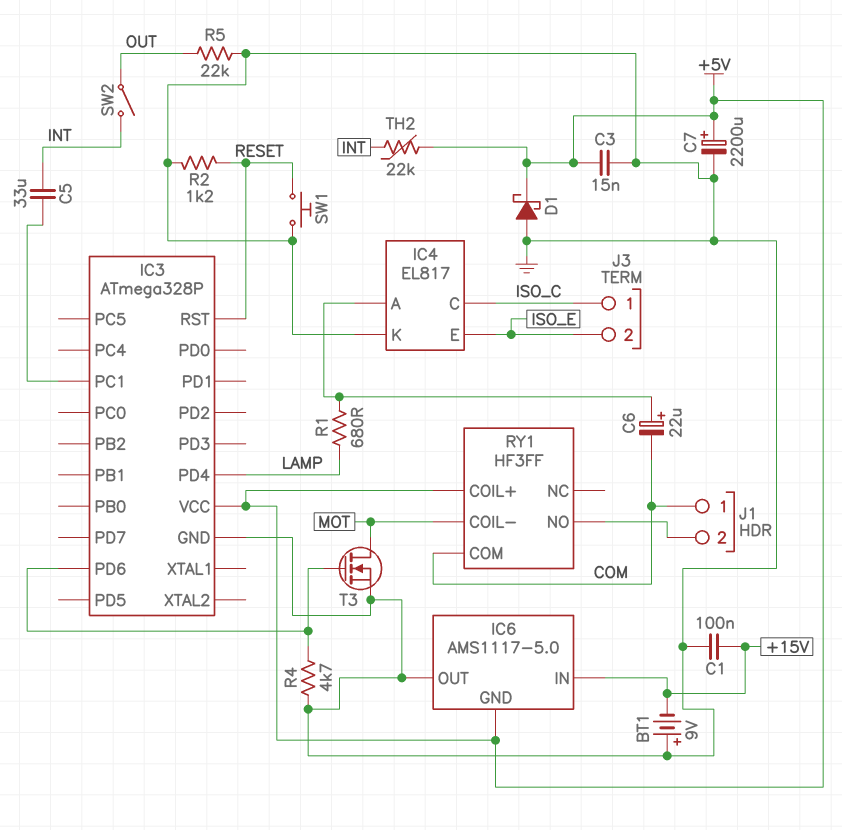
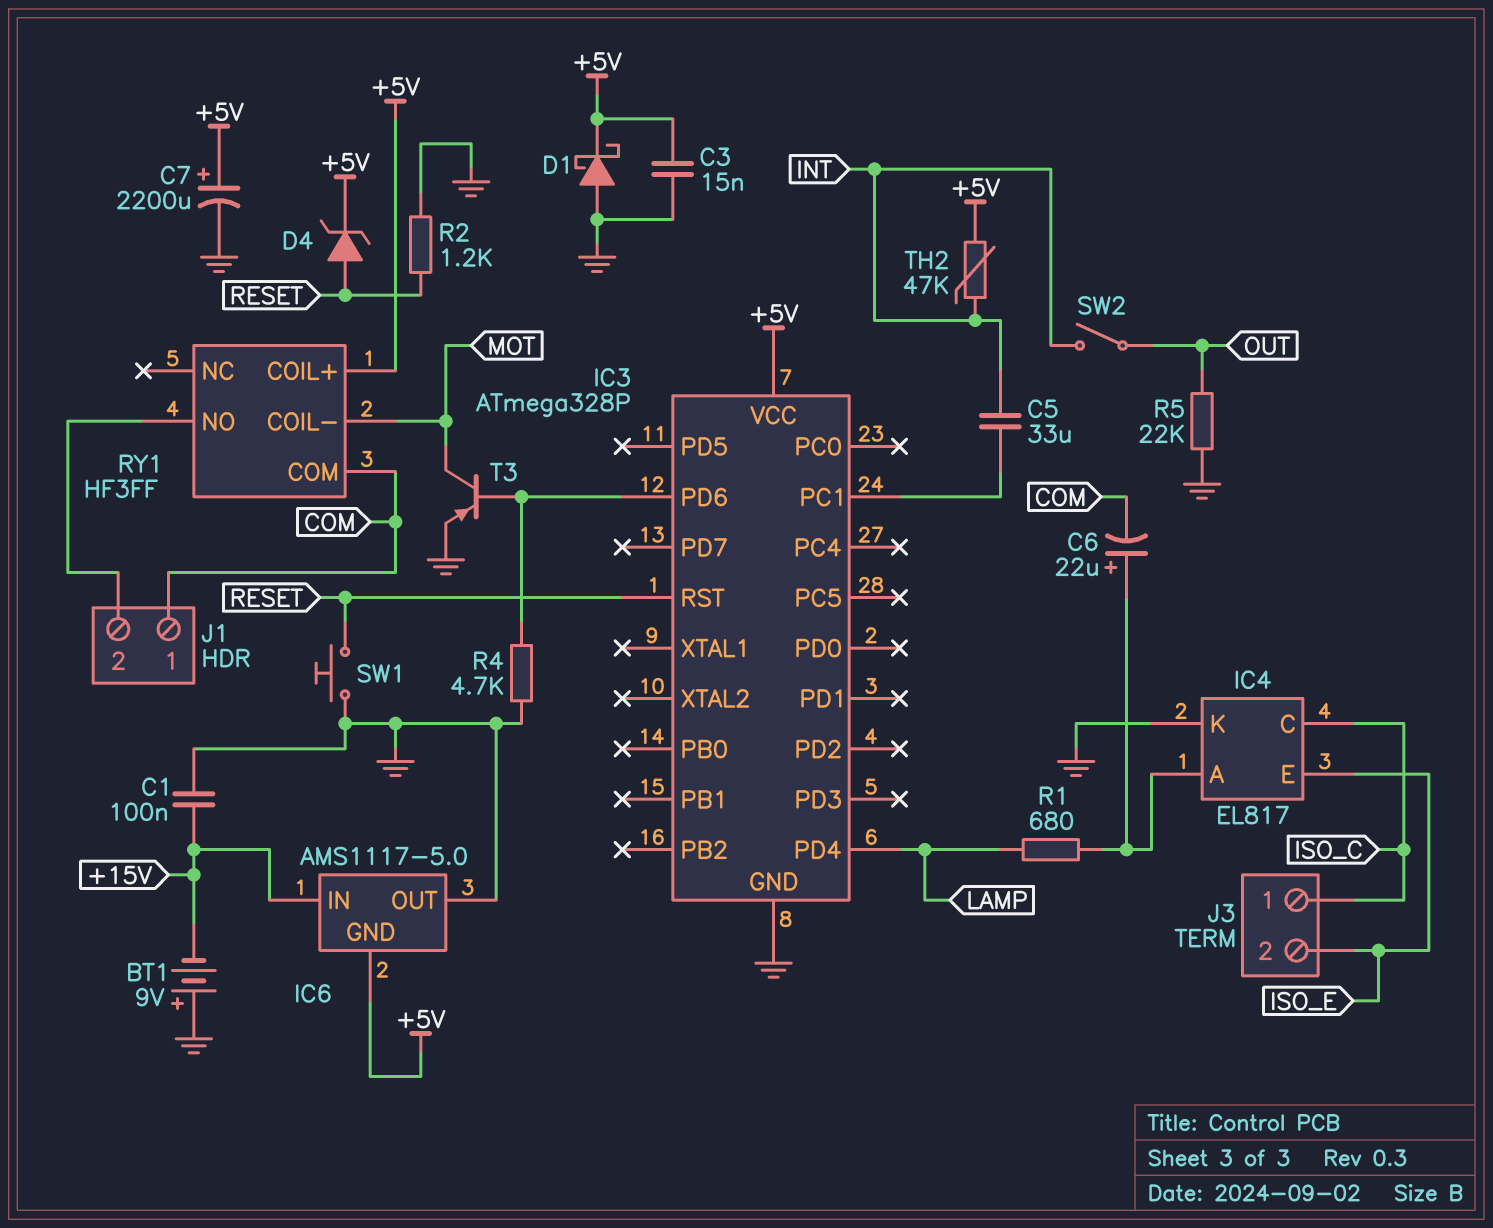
D4: none -> zener (A RESET, K +5V)
T3: NMOS (G IC3/PD6, D MOT, S GND) -> PNP (B IC3/PD6, C MOT, E GND)
TH2: 22k (+5V, INT) -> 47k (+5V, INT)

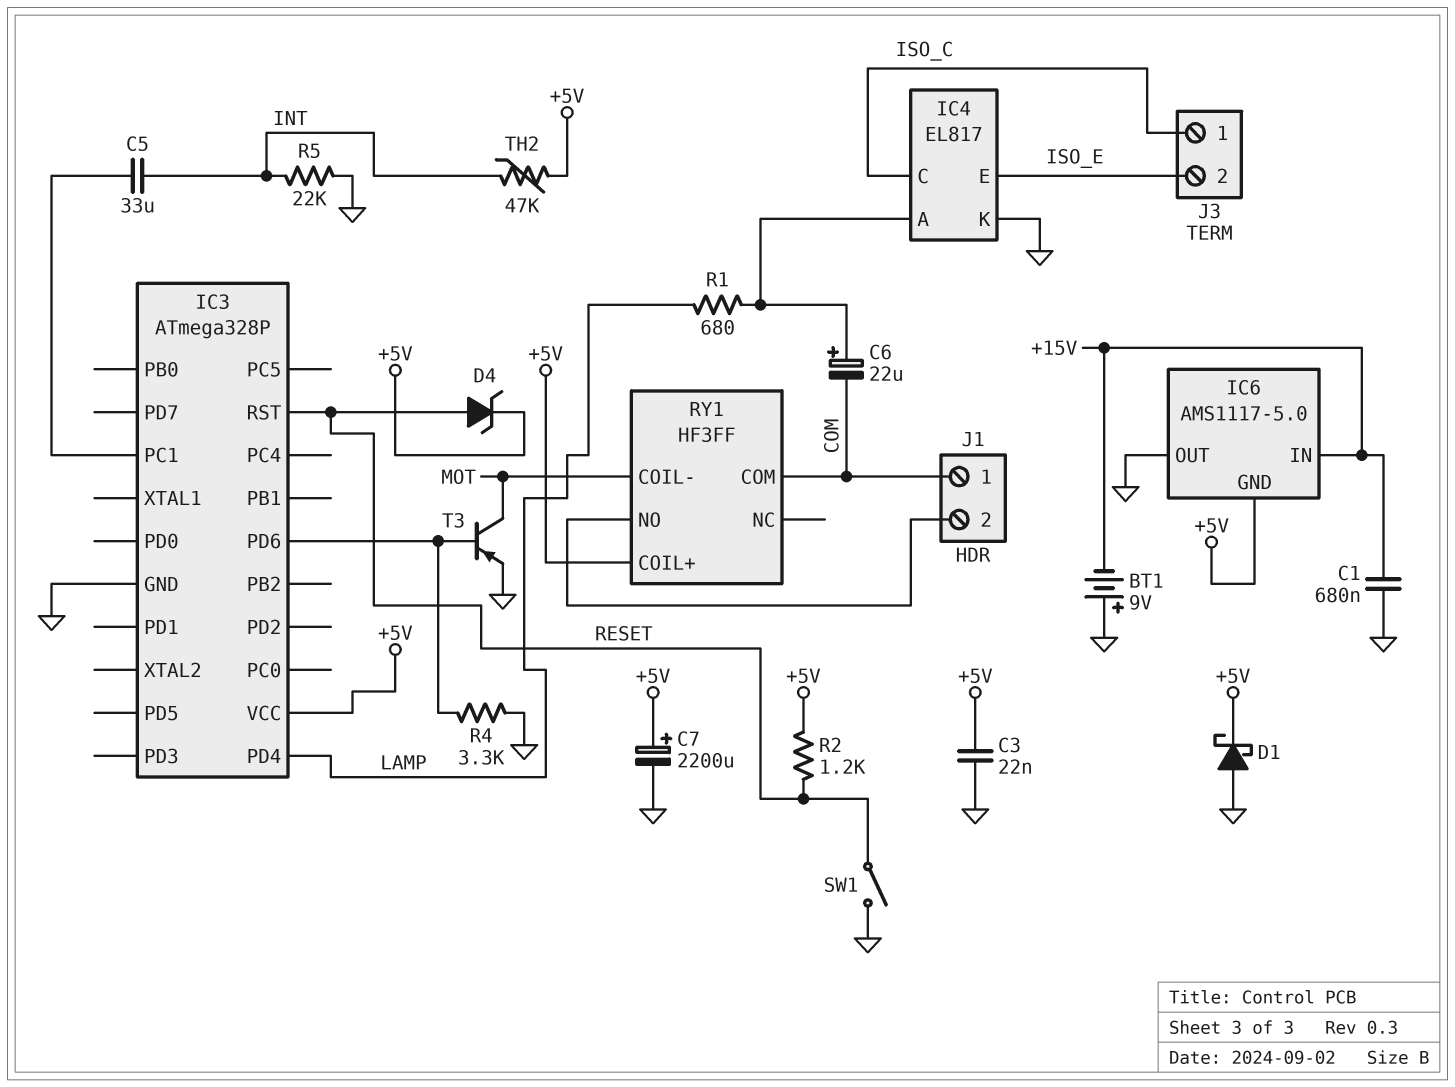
C1: 100nF (+15V, GND) -> 680nF (+15V, GND)
C3: 15nF (+5V, GND) -> 22nF (+5V, GND)
R2: 1.2k (GND, RESET) -> 1.2k (+5V, RESET)
R4: 4.7k (GND, IC3/PD6) -> 3.3k (GND, IC3/PD6)
R5: 22k (GND, OUT) -> 22k (GND, INT)
SW1: button (GND, RESET) -> switch (GND, RESET)
SW2: switch (INT, OUT) -> none

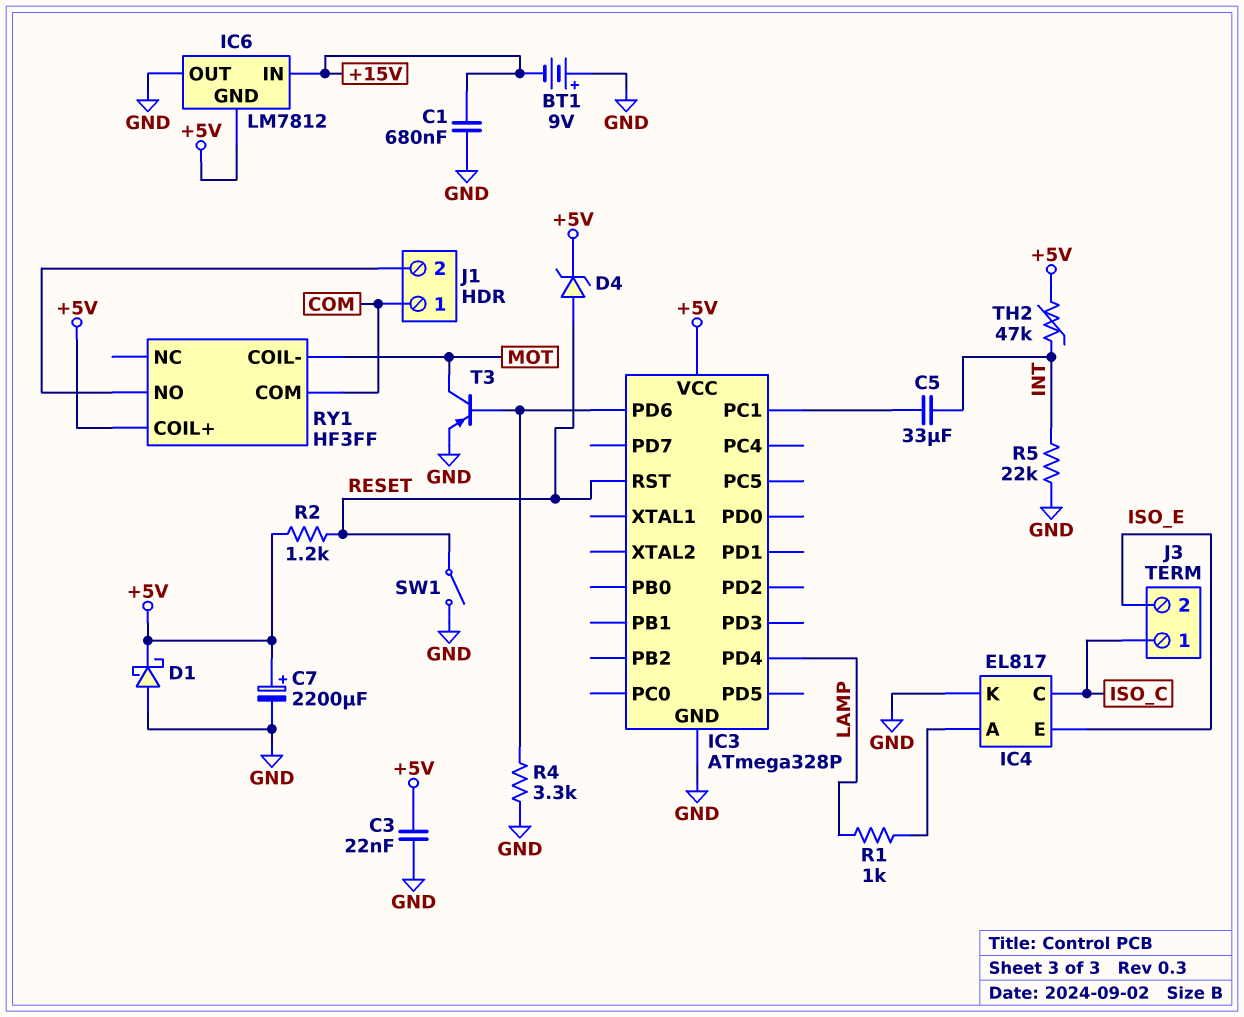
C6: 22uF (plus IC4/A, minus COM) -> none
IC6: AMS1117-5.0 -> LM7812
R1: 680 (IC4/A, LAMP) -> 1k (IC4/A, LAMP)

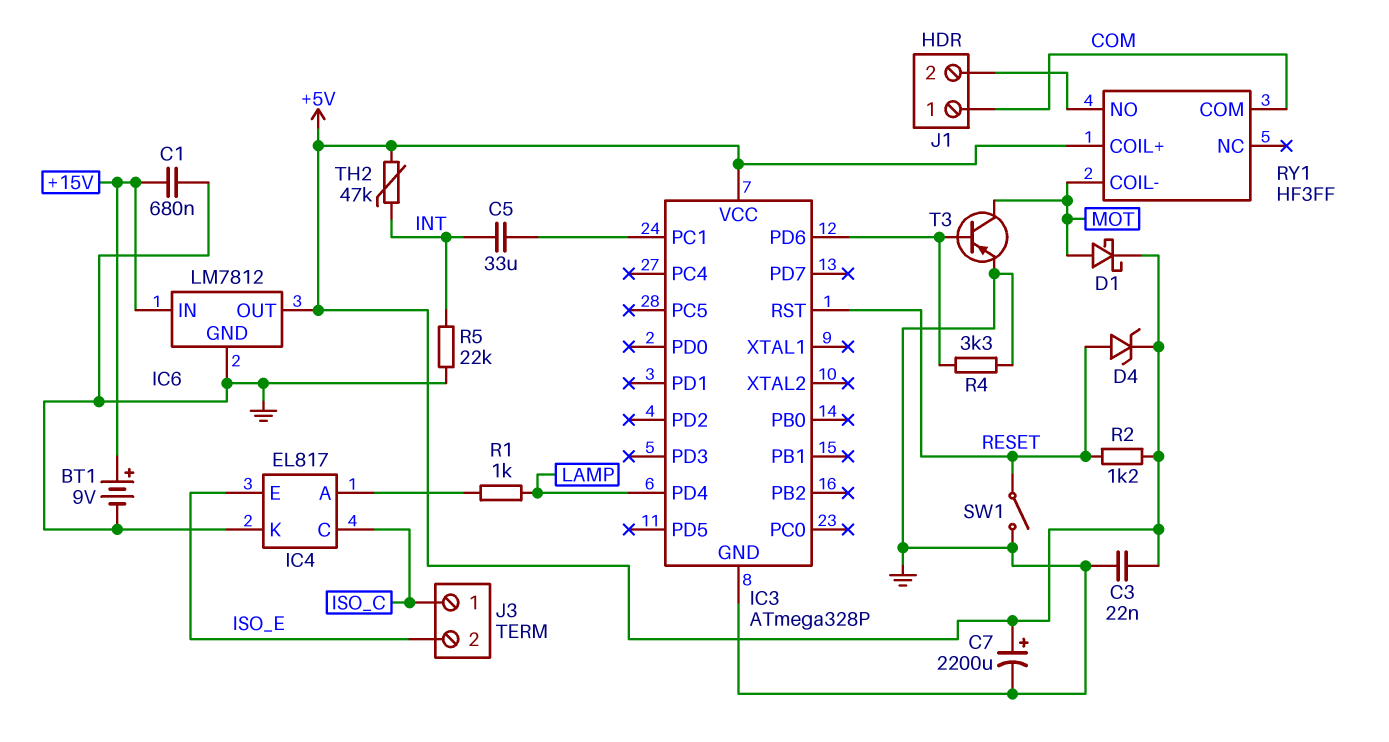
BT1: 9V (plus GND, minus +15V) -> 9V (plus +15V, minus GND)
D1: schottky (A GND, K +5V) -> schottky (A MOT, K +5V)
IC6 pin GND: +5V -> GND
IC6 pin OUT: GND -> +5V

